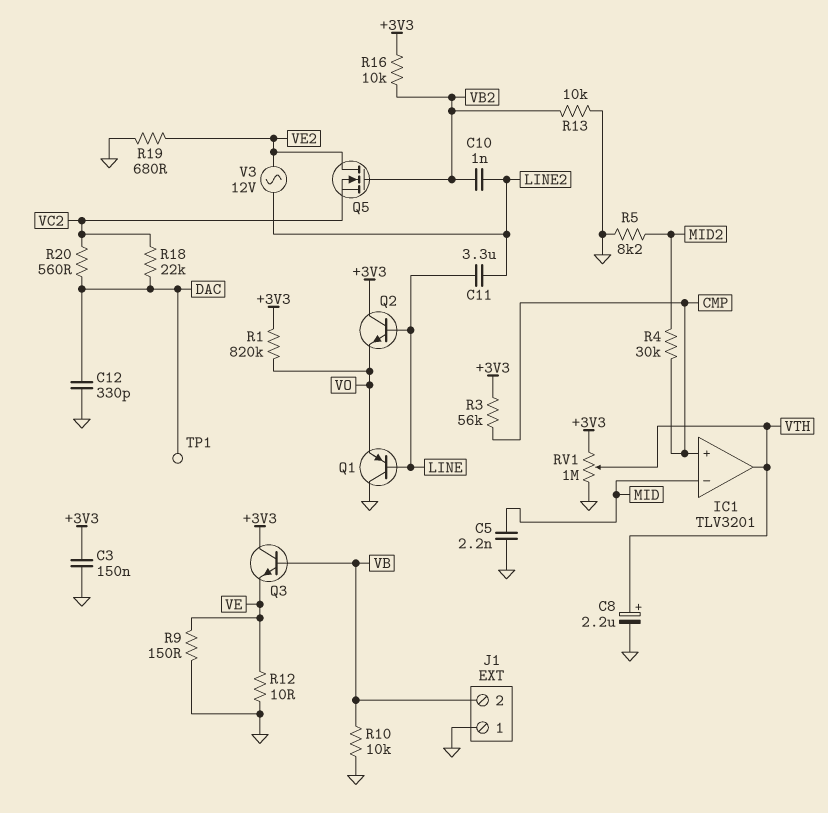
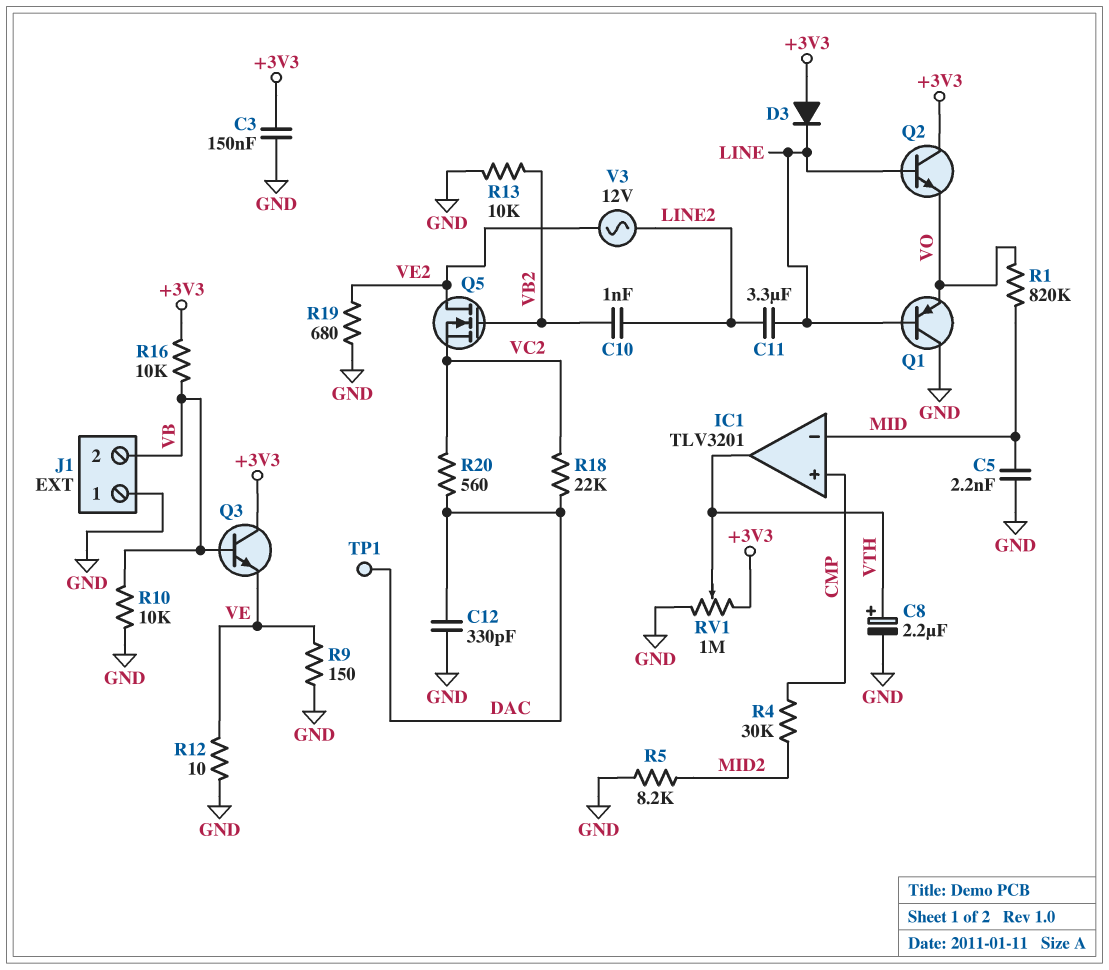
D3: none -> diode (A +3V3, K LINE)
R1: 820k (+3V3, VO) -> 820k (MID, VO)
R3: 56k (+3V3, CMP) -> none
R16: 10k (+3V3, VB2) -> 10k (+3V3, VB)

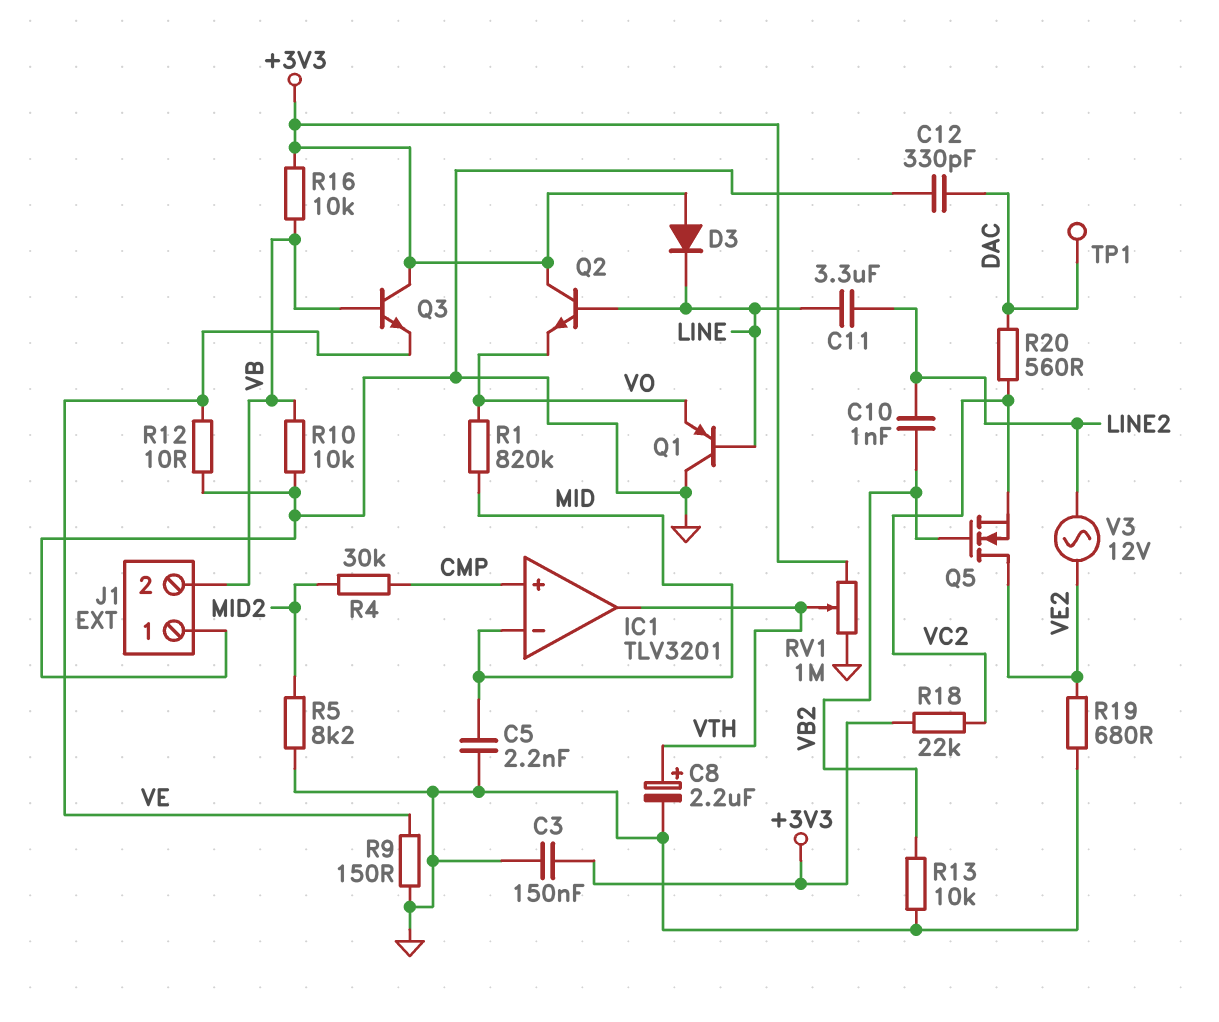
R18: 22k (DAC, VC2) -> 22k (+3V3, VC2)

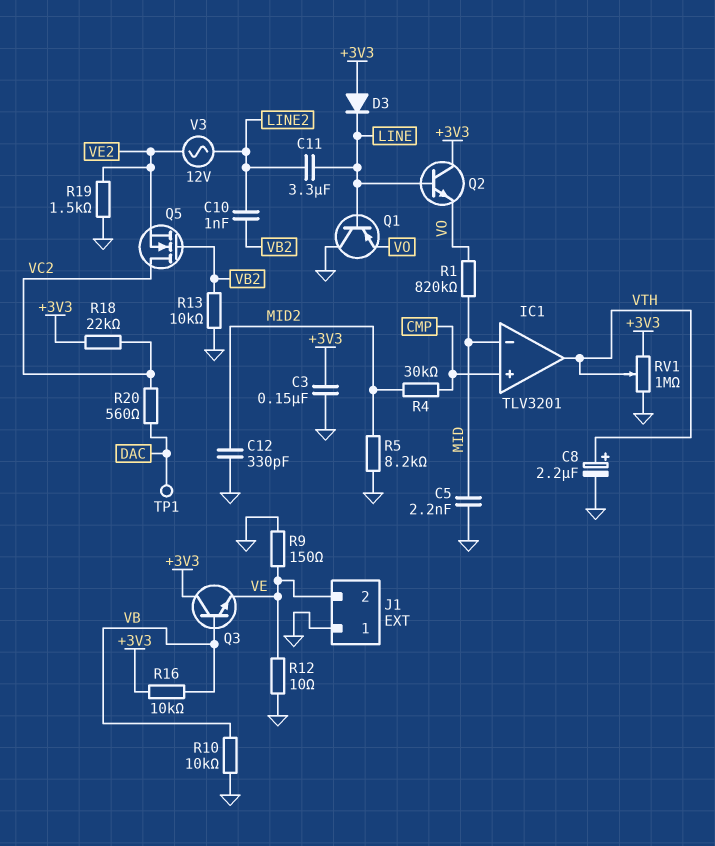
C12: 330pF (DAC, GND) -> 330pF (GND, MID2)
J1 pin 2: VB -> VE
Q5: NMOS (G VB2, D VE2, S VC2) -> NMOS (G VB2, D VC2, S VE2)
R19: 680 (GND, VE2) -> 1.5k (GND, VE2)

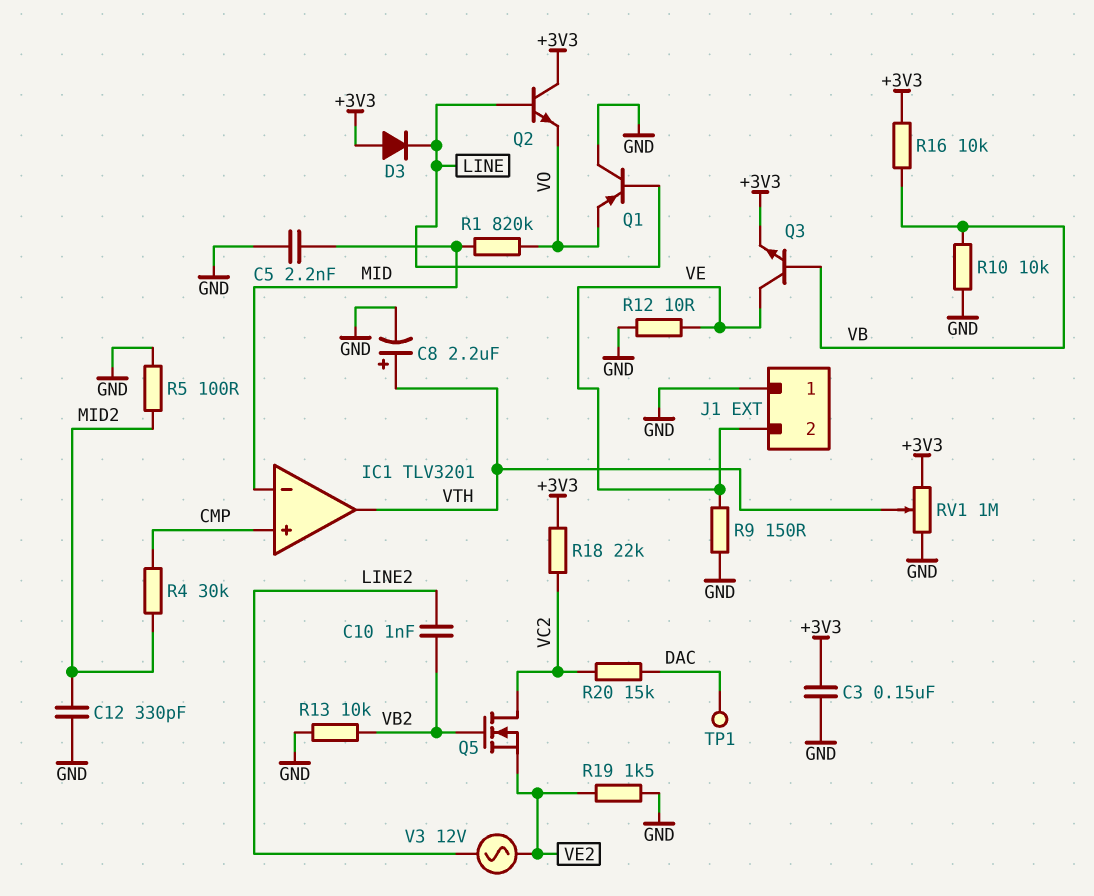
C11: 3.3uF (LINE, LINE2) -> none
Q3: NPN (B VB, C +3V3, E VE) -> NPN (B VB, C VE, E +3V3)
R5: 8.2k (GND, MID2) -> 100 (GND, MID2)
R20: 560 (DAC, VC2) -> 15k (DAC, VC2)

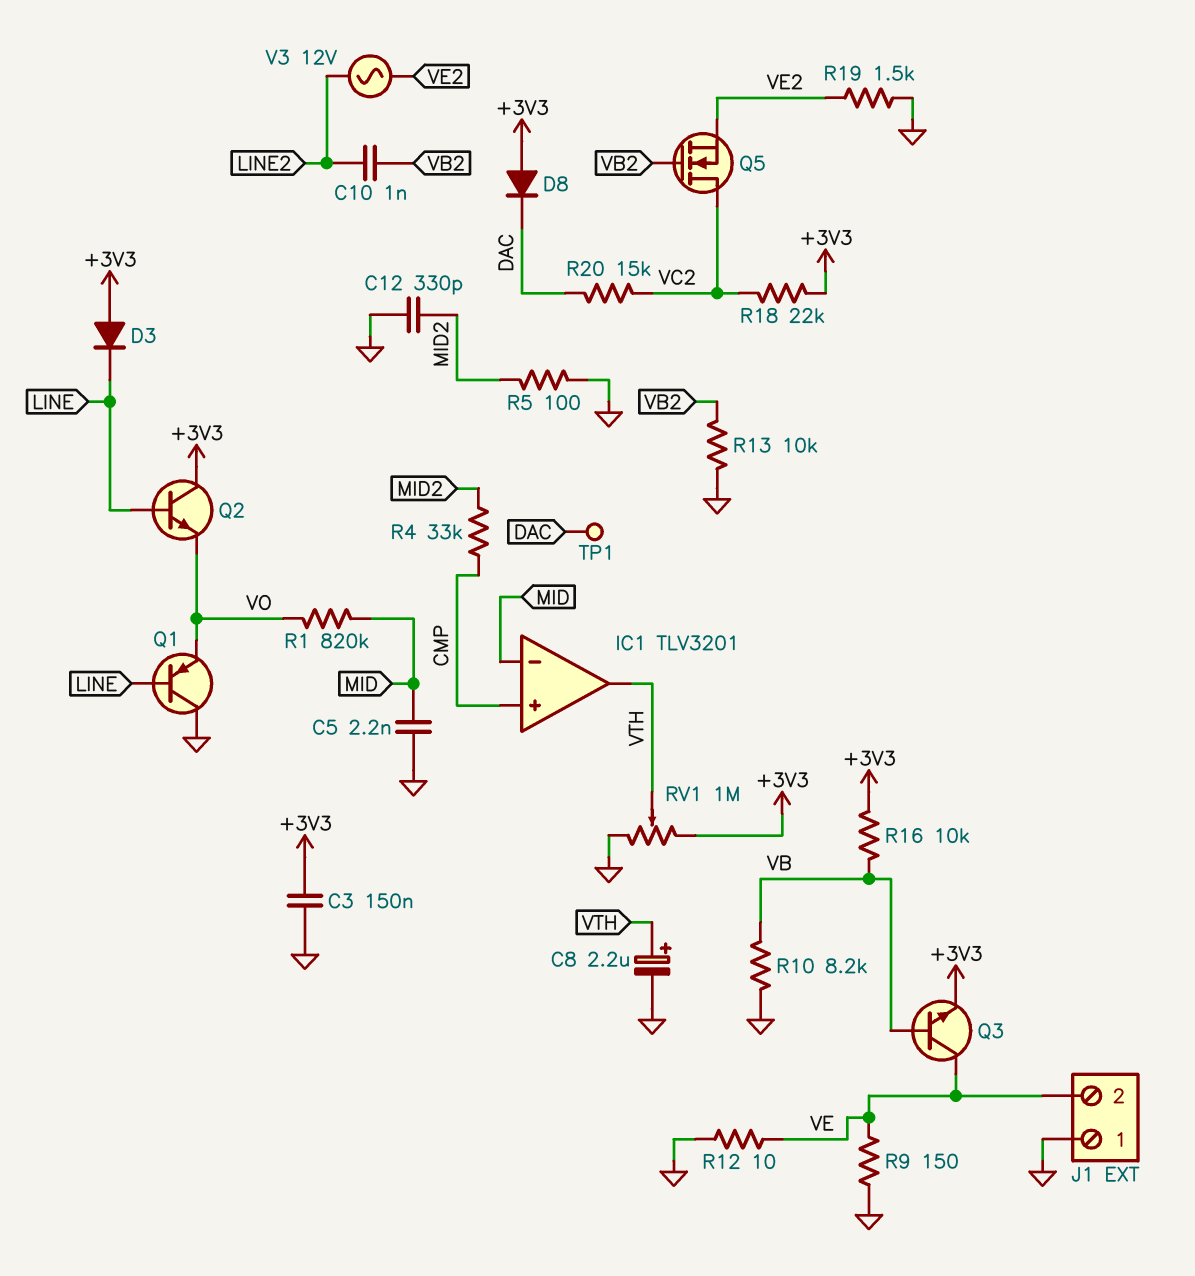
D8: none -> diode (A +3V3, K DAC)
R4: 30k (CMP, MID2) -> 33k (CMP, MID2)
R10: 10k (GND, VB) -> 8.2k (GND, VB)

